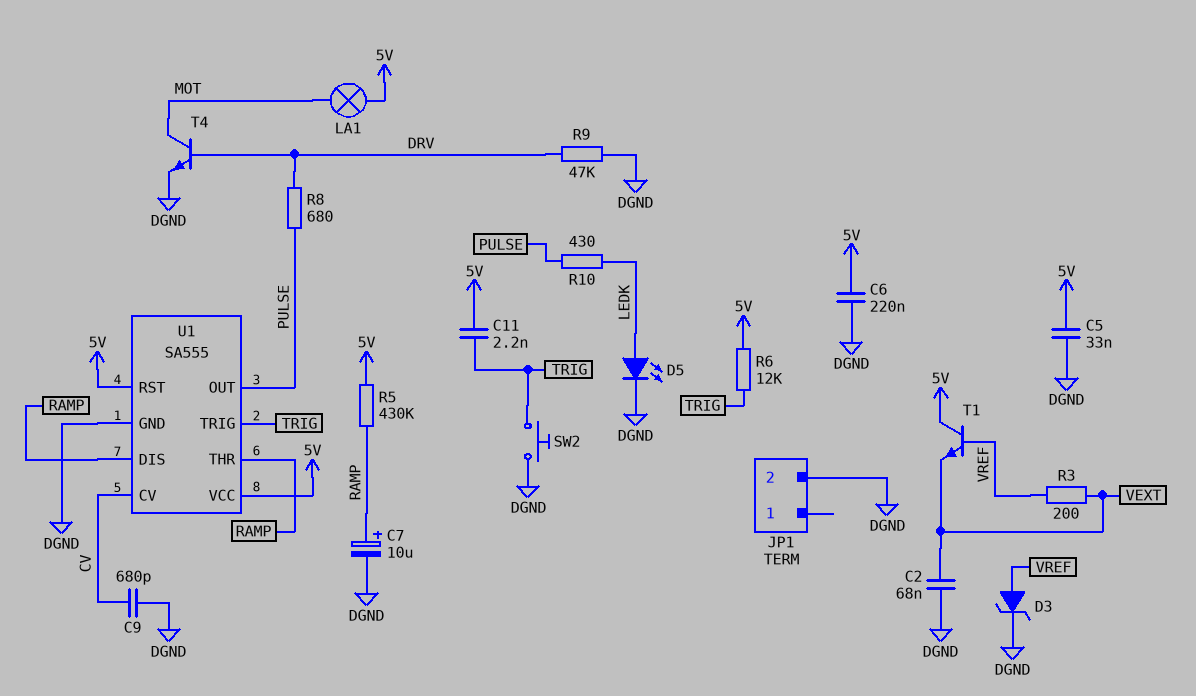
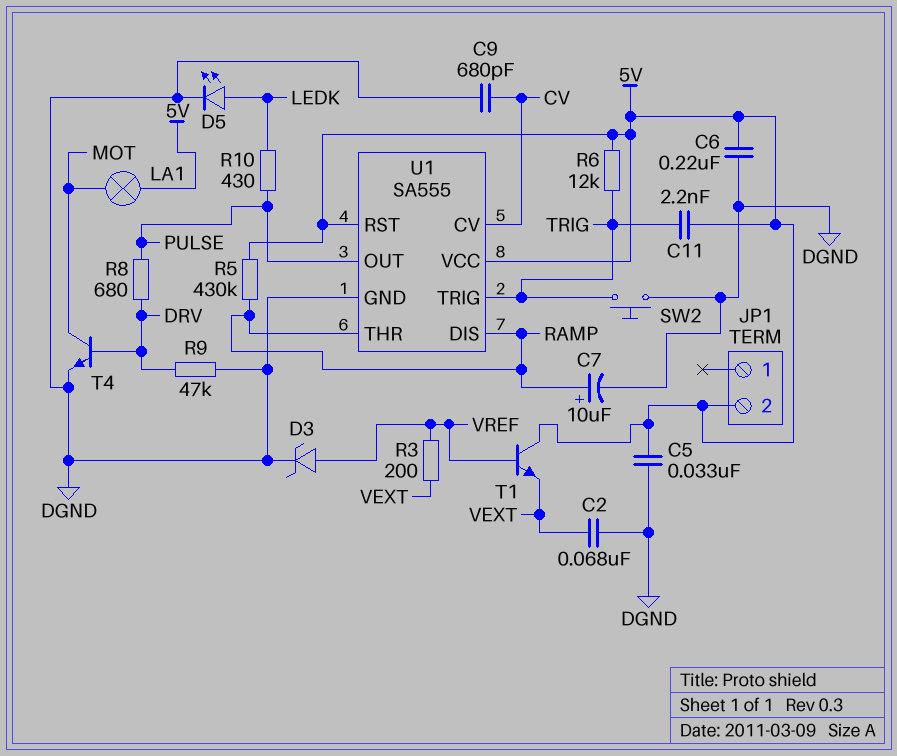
JP1 pin 2: DGND -> 5V

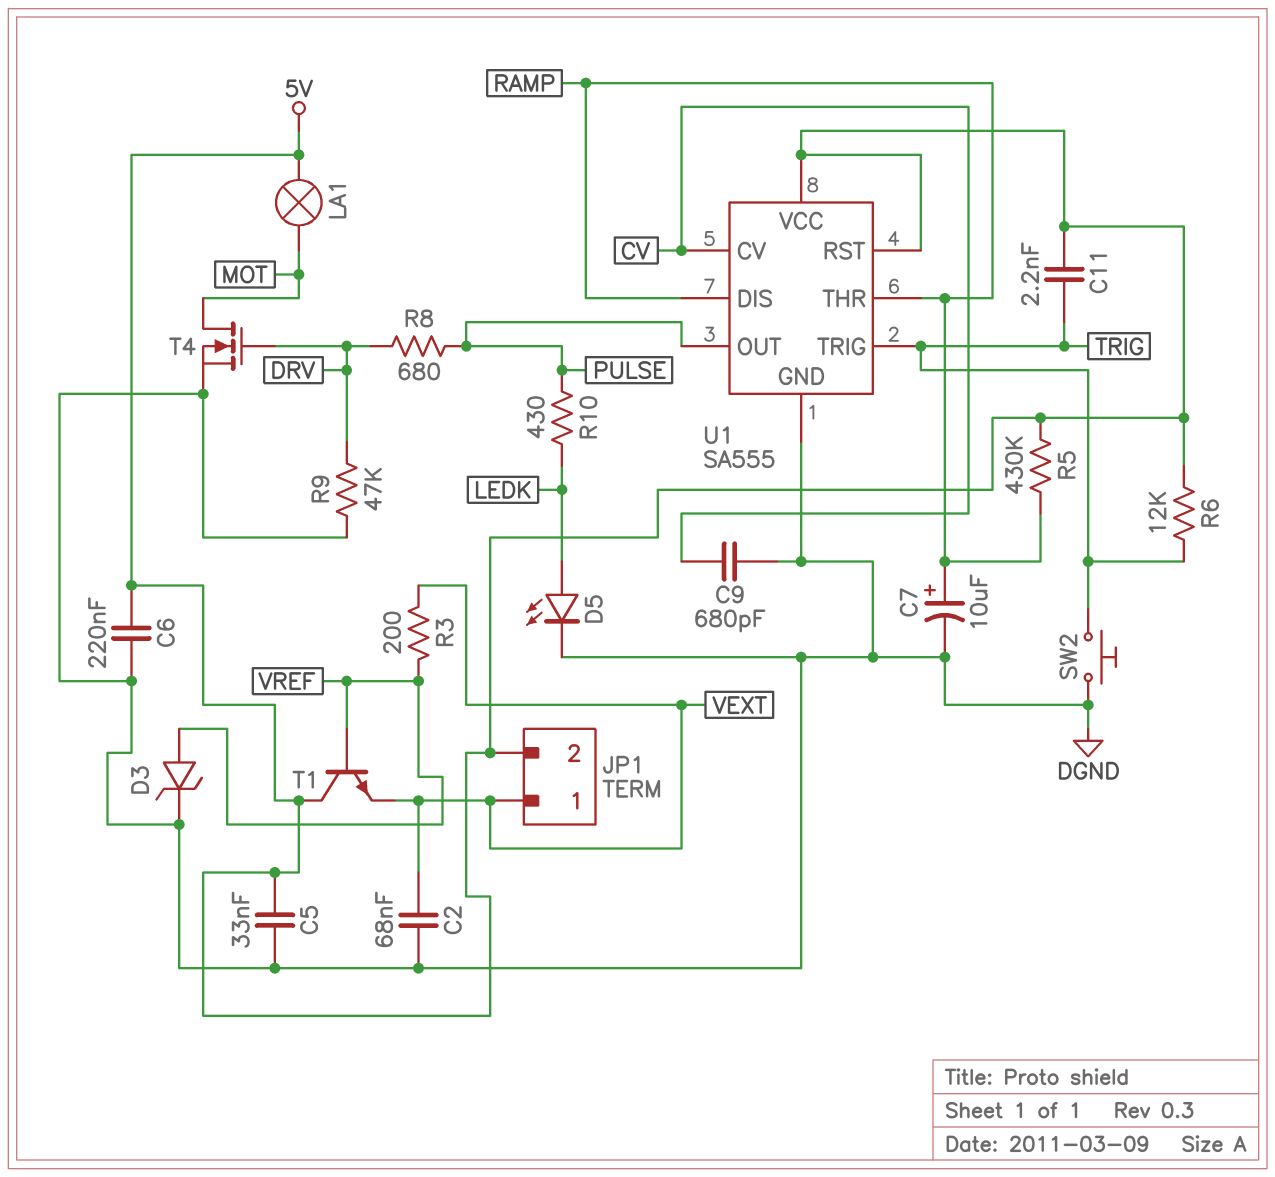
JP1 pin 1: none -> VEXT
T4: NPN (B DRV, C MOT, E DGND) -> NMOS (G DRV, D MOT, S DGND)

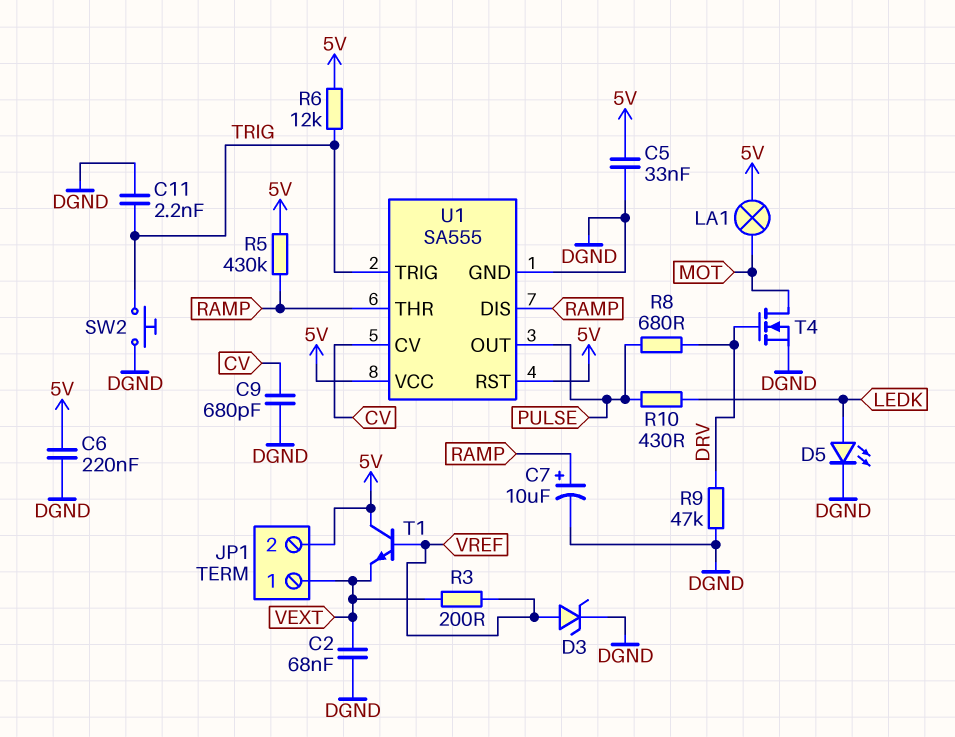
C11: 2.2nF (5V, TRIG) -> 2.2nF (DGND, TRIG)

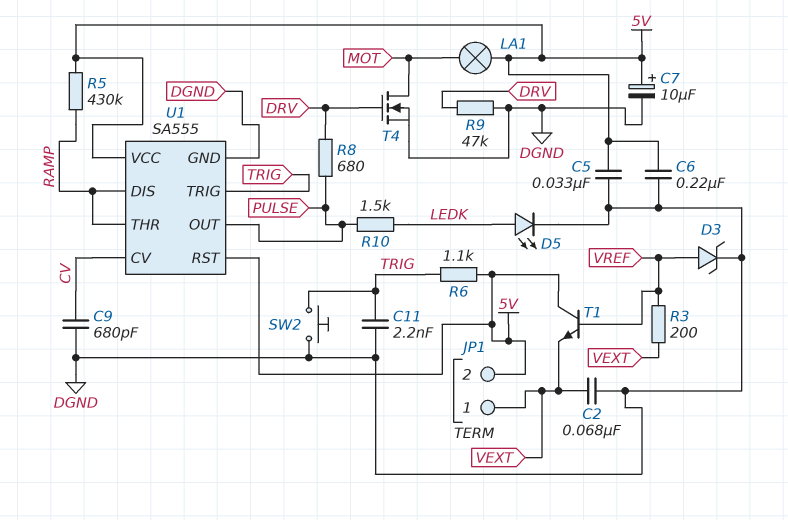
C7: 10uF (plus RAMP, minus DGND) -> 10uF (plus 5V, minus DGND)
R6: 12k (5V, TRIG) -> 1.1k (5V, TRIG)
R10: 430 (LEDK, PULSE) -> 1.5k (LEDK, PULSE)

